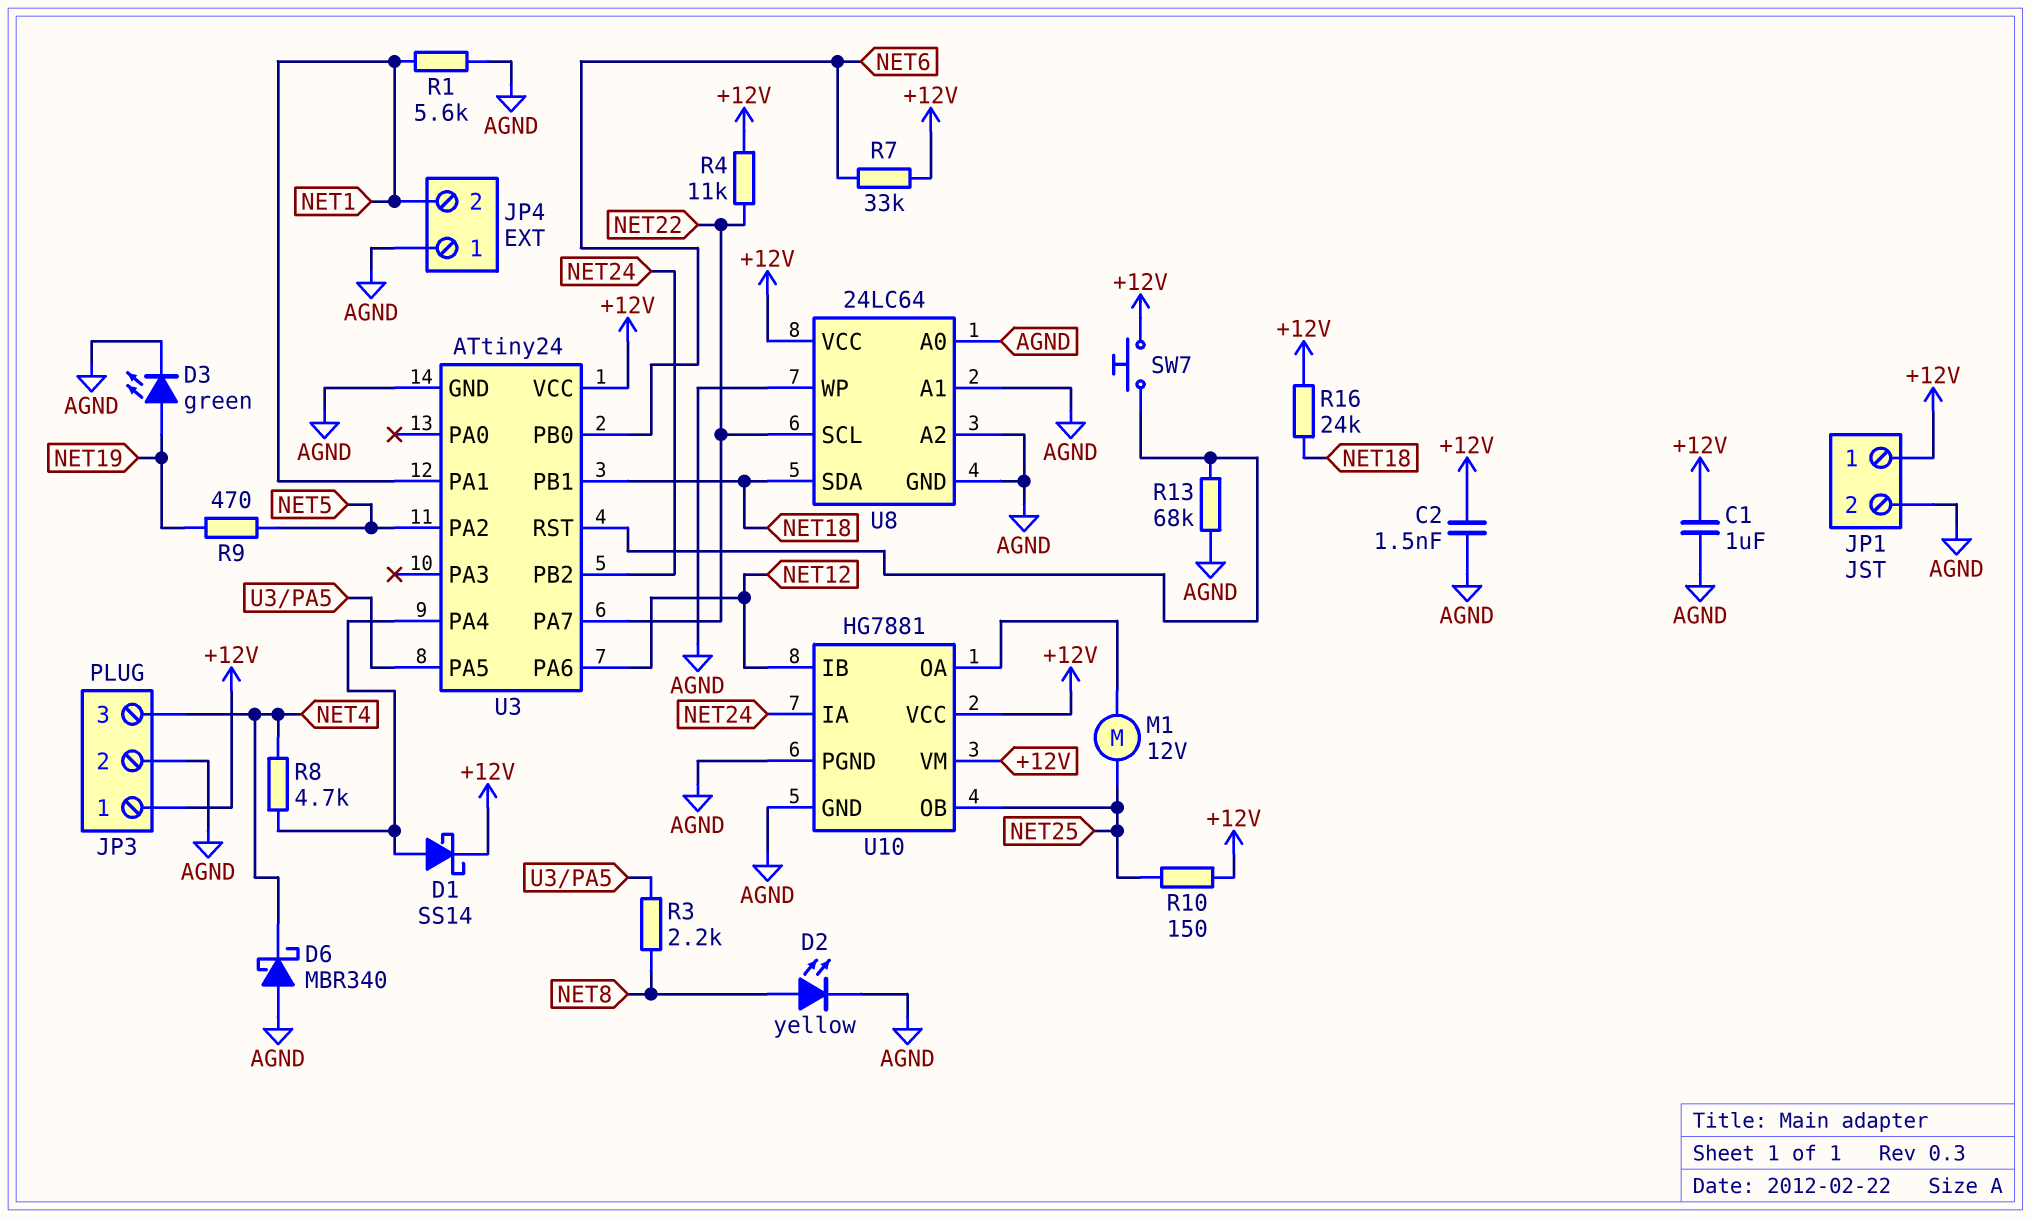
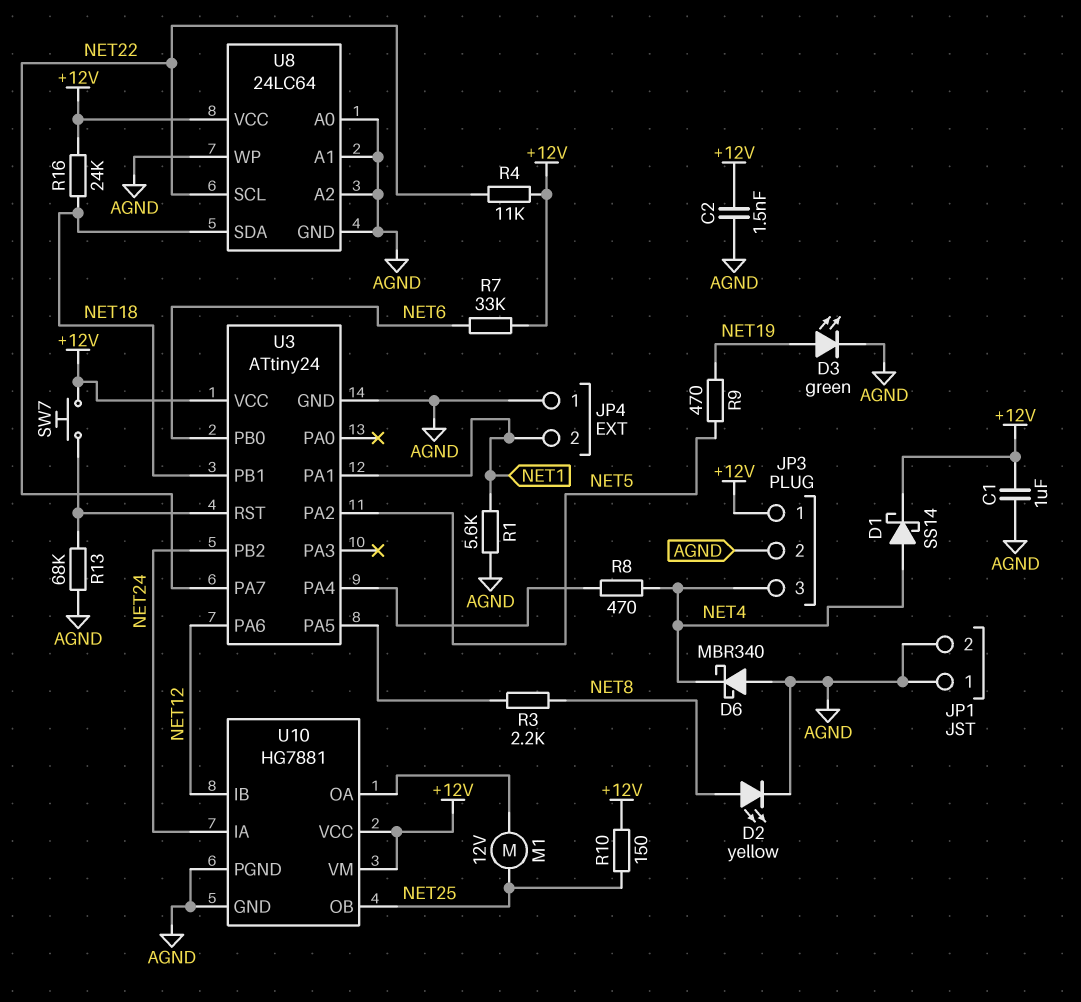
D1: schottky SS14 (A U3/PA4, K +12V) -> schottky SS14 (A NET4, K +12V)
JP1 pin 1: +12V -> AGND
R8: 4.7k (NET4, U3/PA4) -> 470 (NET4, U3/PA4)

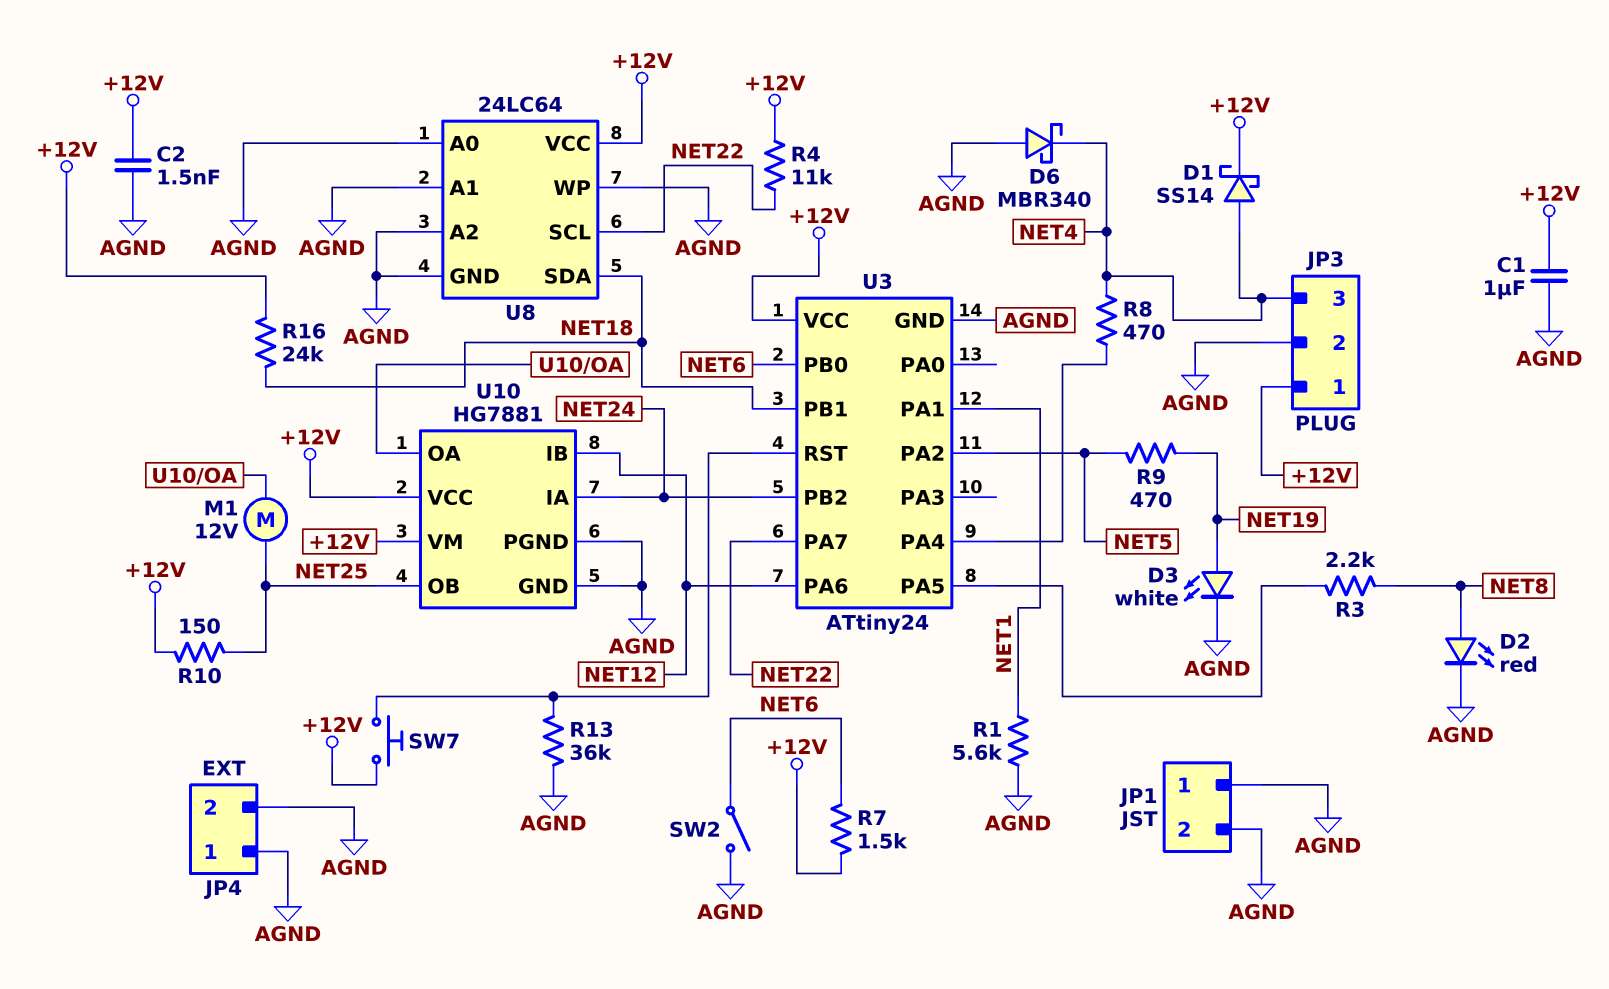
D2: LED yellow (A NET8, K AGND) -> LED red (A NET8, K AGND)
D3: LED green (A NET19, K AGND) -> LED white (A NET19, K AGND)
JP4 pin 2: NET1 -> AGND
R7: 33k (+12V, NET6) -> 1.5k (+12V, NET6)
R13: 68k (AGND, U3/RST) -> 36k (AGND, U3/RST)
SW2: none -> switch (AGND, NET6)

